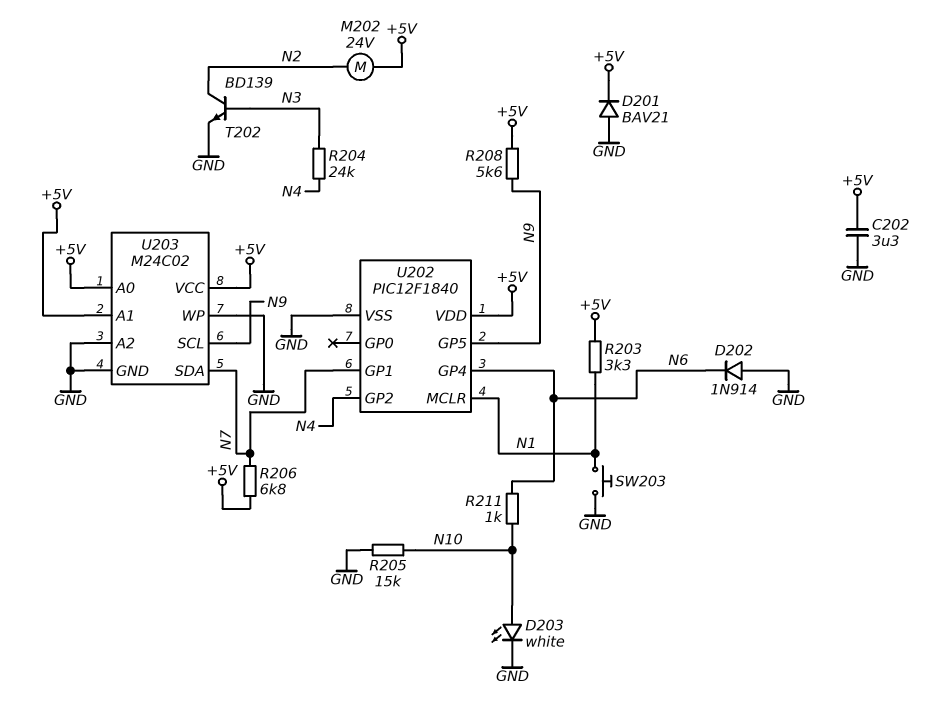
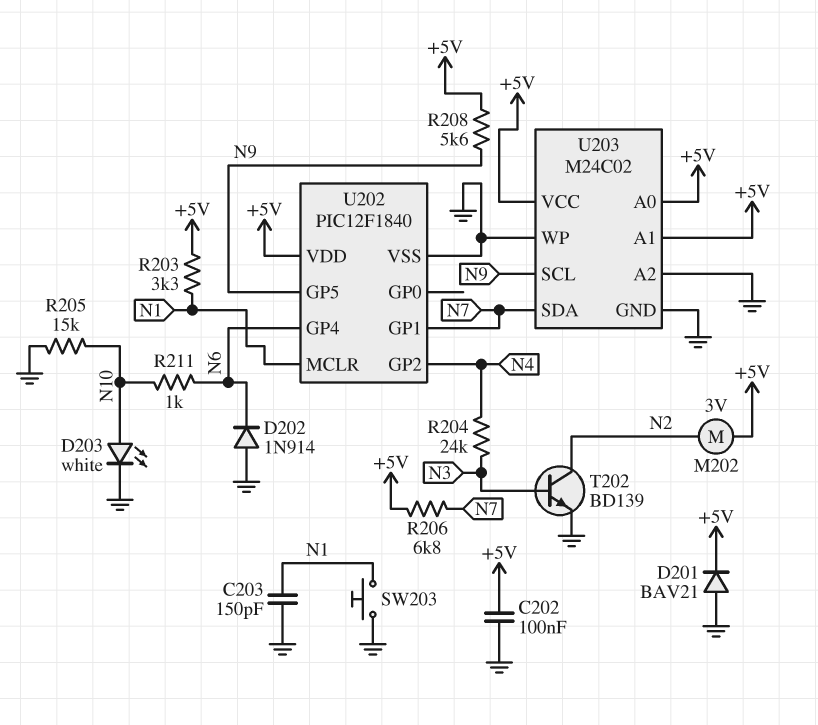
C202: 3.3uF (+5V, GND) -> 100nF (+5V, GND)
C203: none -> 150pF (GND, N1)
M202: motor 24V (+5V, N2) -> motor 3V (+5V, N2)

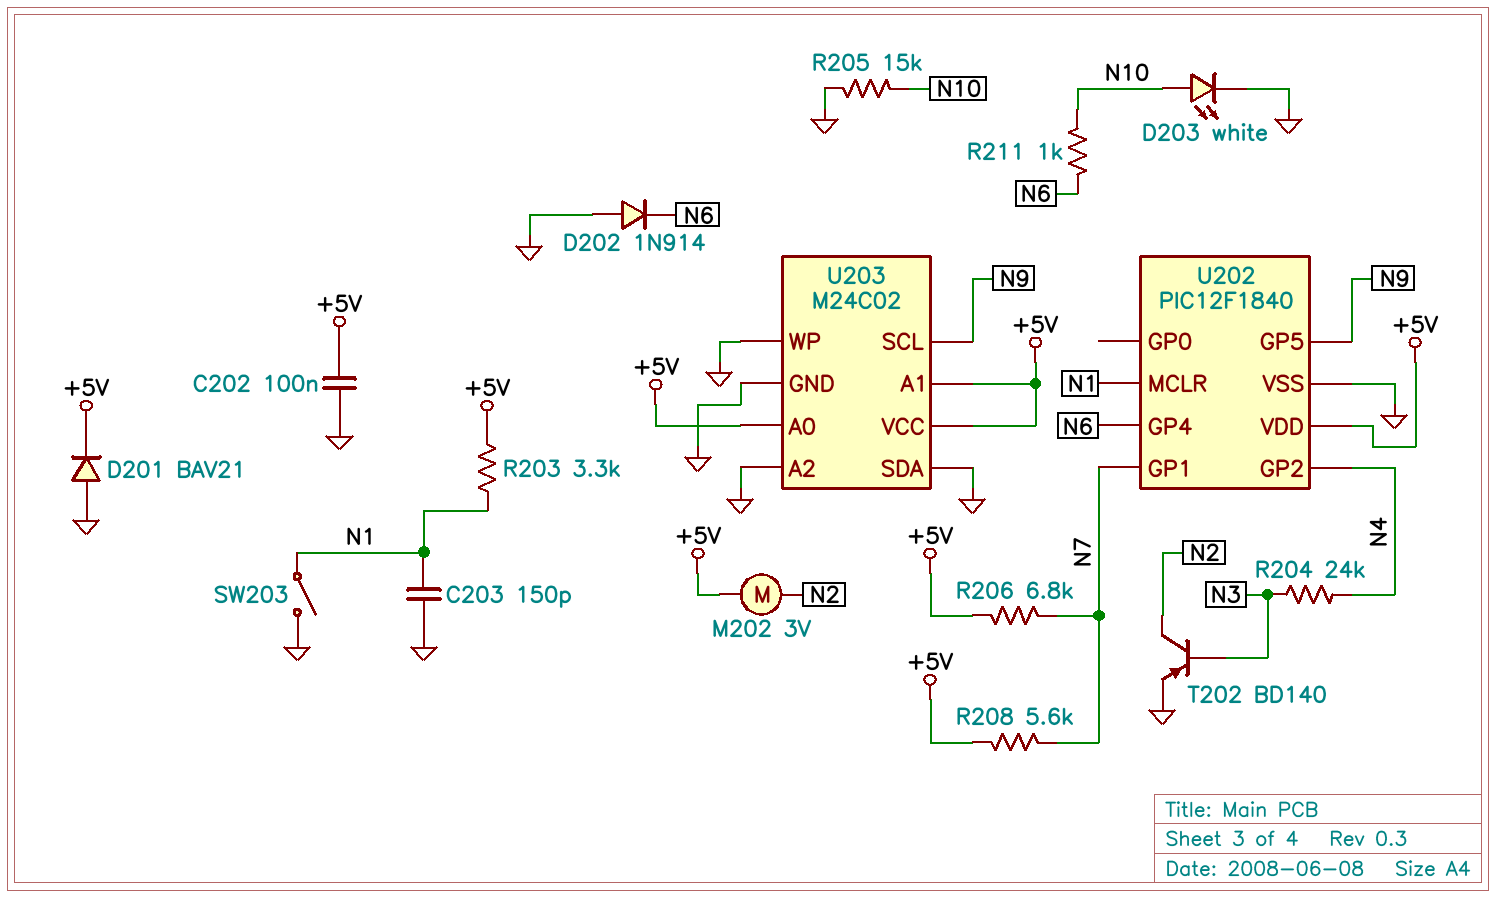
R208: 5.6k (+5V, N9) -> 5.6k (+5V, N7)
SW203: button (GND, N1) -> switch (GND, N1)
T202: NPN BD139 (B N3, C N2, E GND) -> PNP BD140 (B N3, C N2, E GND)
U203 pin SDA: N7 -> GND

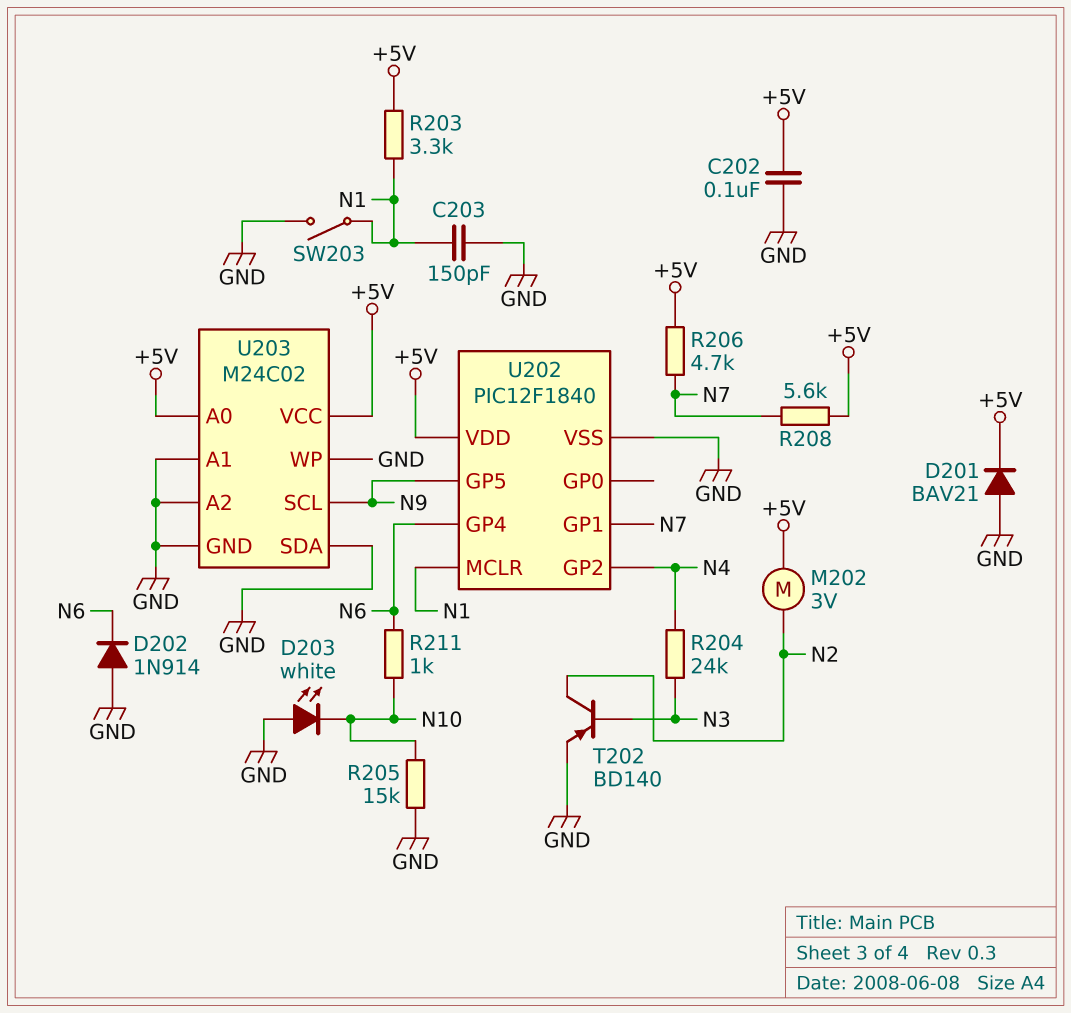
D203: LED white (A N10, K GND) -> LED white (A GND, K N10)
R206: 6.8k (+5V, N7) -> 4.7k (+5V, N7)
U203 pin A1: +5V -> GND

